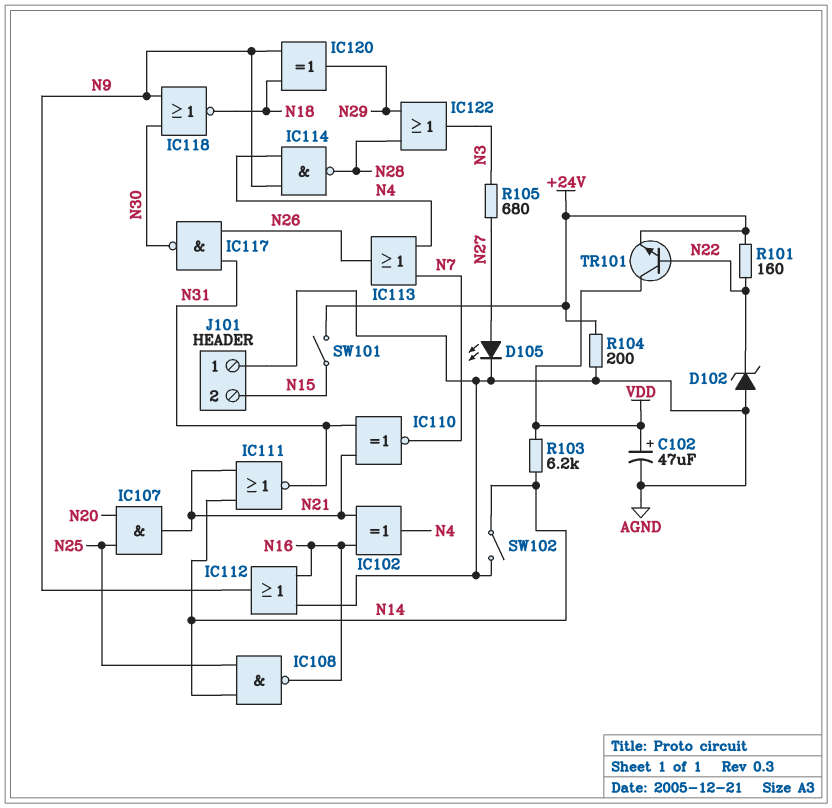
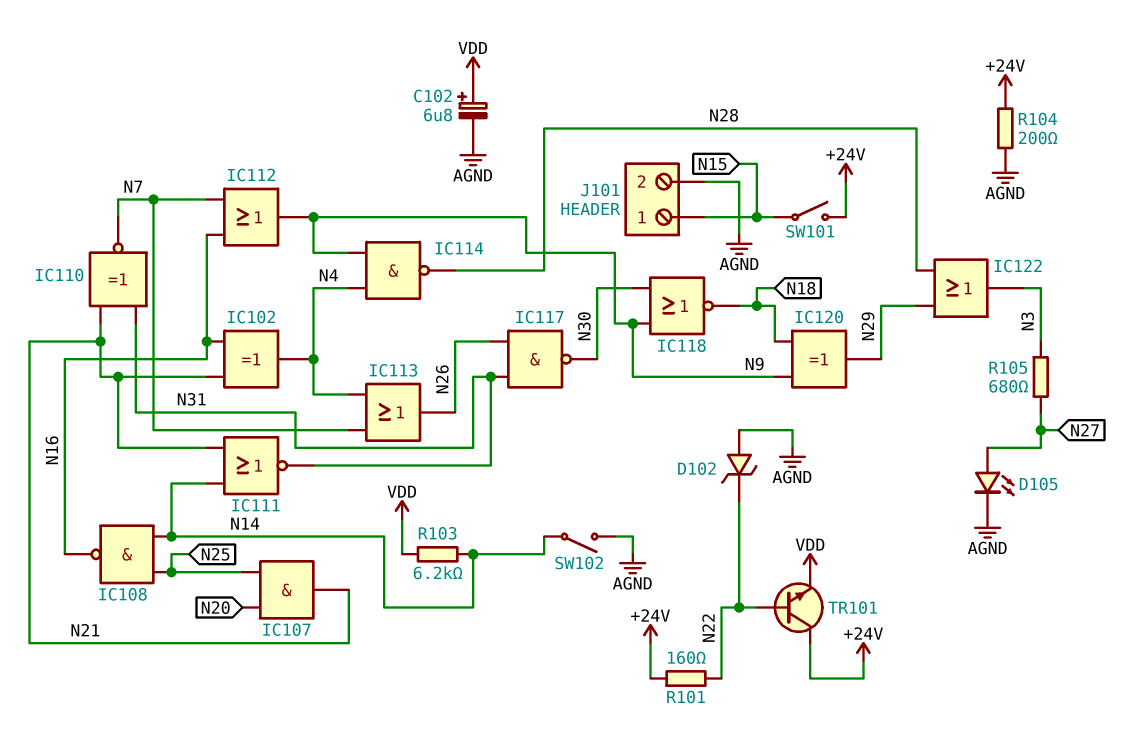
C102: 47uF (plus VDD, minus AGND) -> 6.8uF (plus VDD, minus AGND)
IC112: OR (in AGND, in N16, out N9) -> OR (in N7, in N16, out N9)
J101 pin 1: AGND -> N15
J101 pin 2: N15 -> AGND
TR101: NPN (B N22, C VDD, E +24V) -> NPN (B N22, C +24V, E VDD)

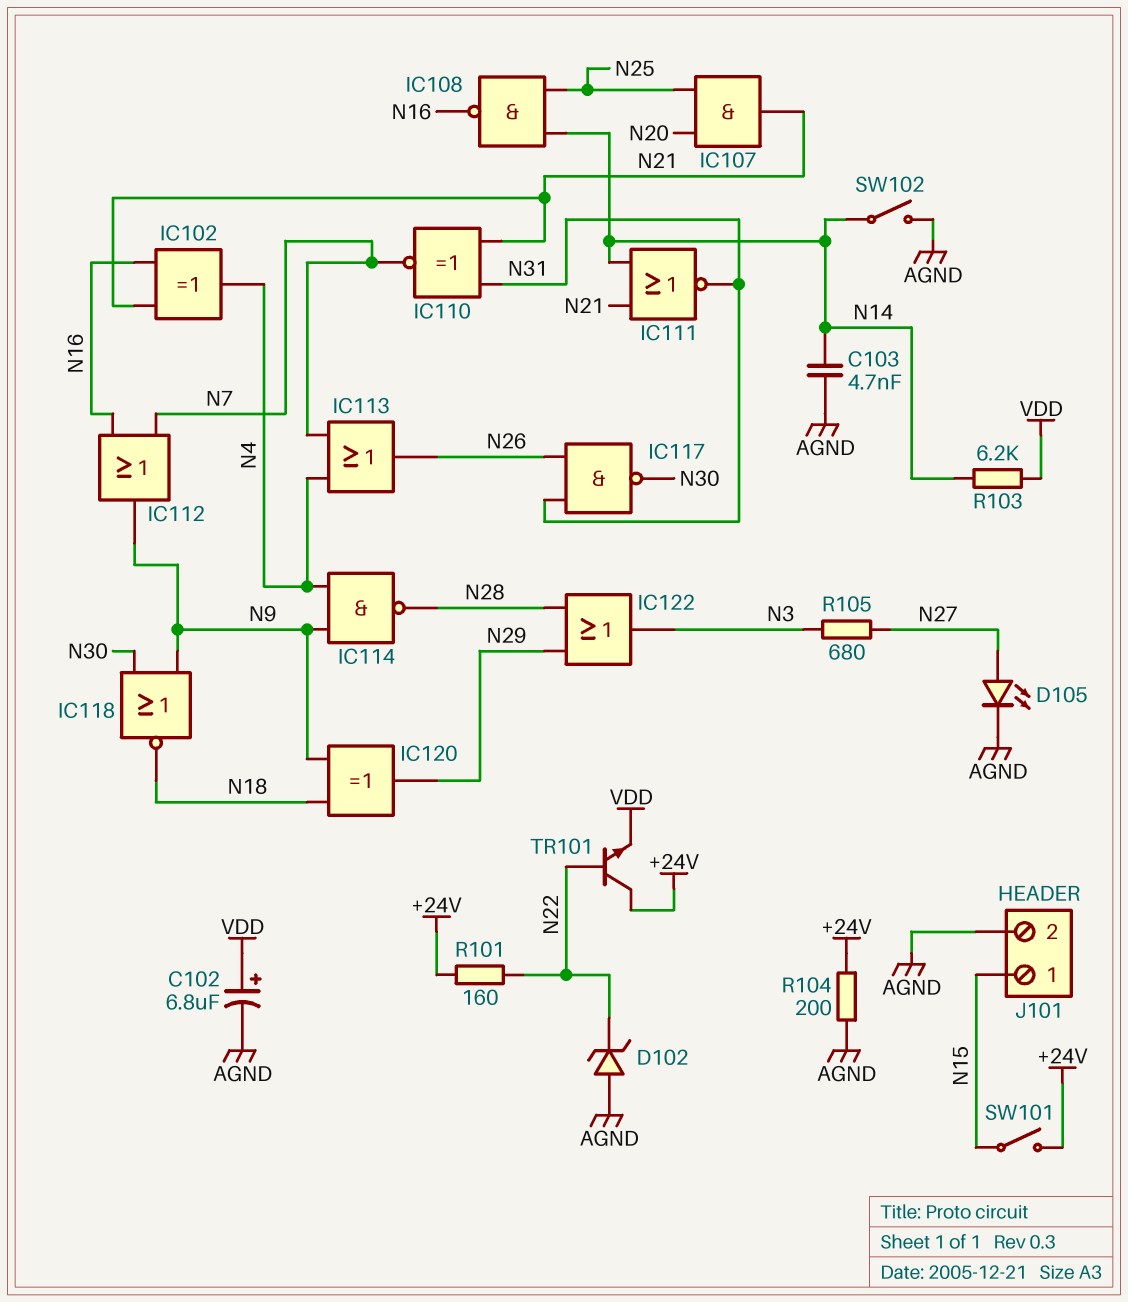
C103: none -> 4.7nF (AGND, N14)

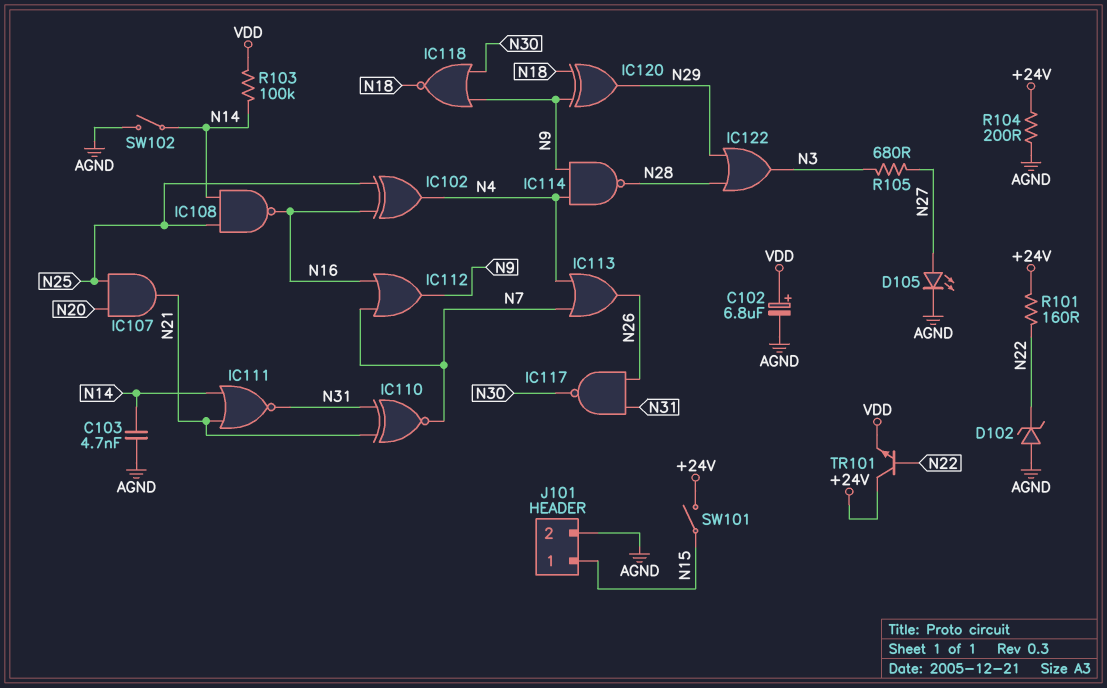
IC102: XOR (in N16, in N21, out N4) -> XOR (in N16, in N25, out N4)
R103: 6.2k (N14, VDD) -> 100k (N14, VDD)

